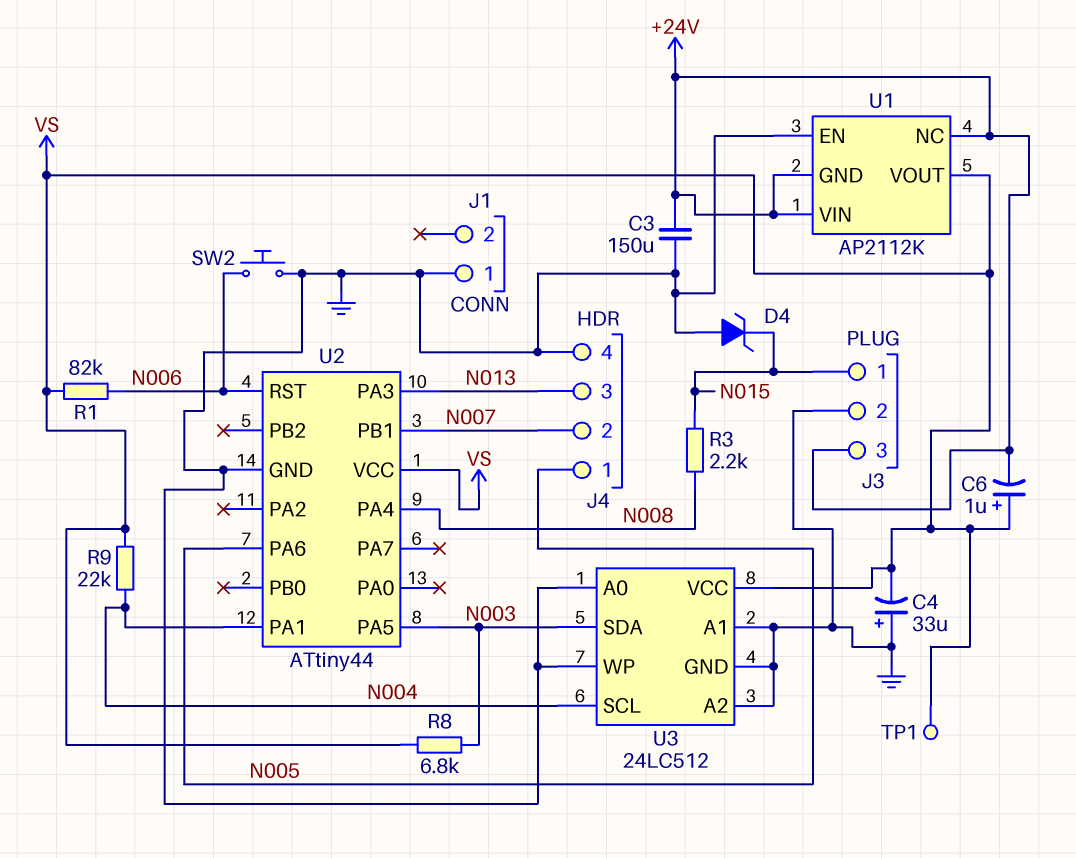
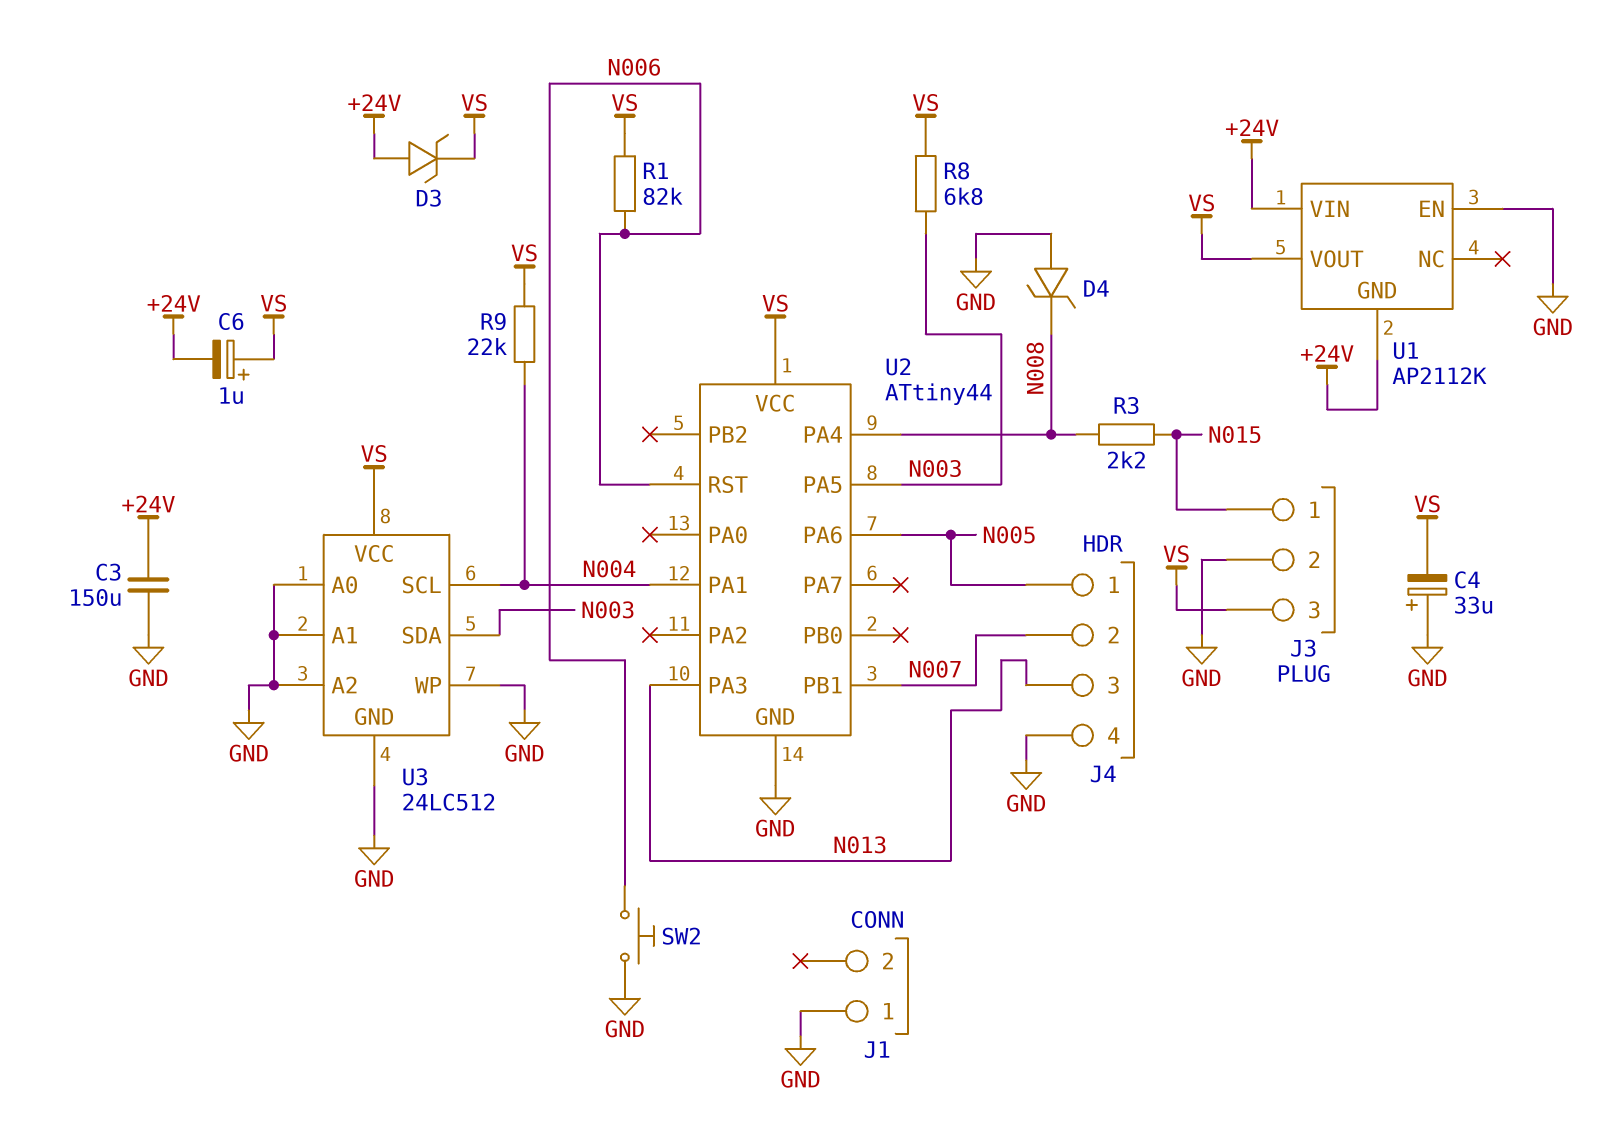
D3: none -> zener (A +24V, K VS)
D4: zener (A GND, K N015) -> zener (A GND, K N008)
J3 pin 3: +24V -> VS
TP1: test point (VS) -> none
U1 pin NC: +24V -> none

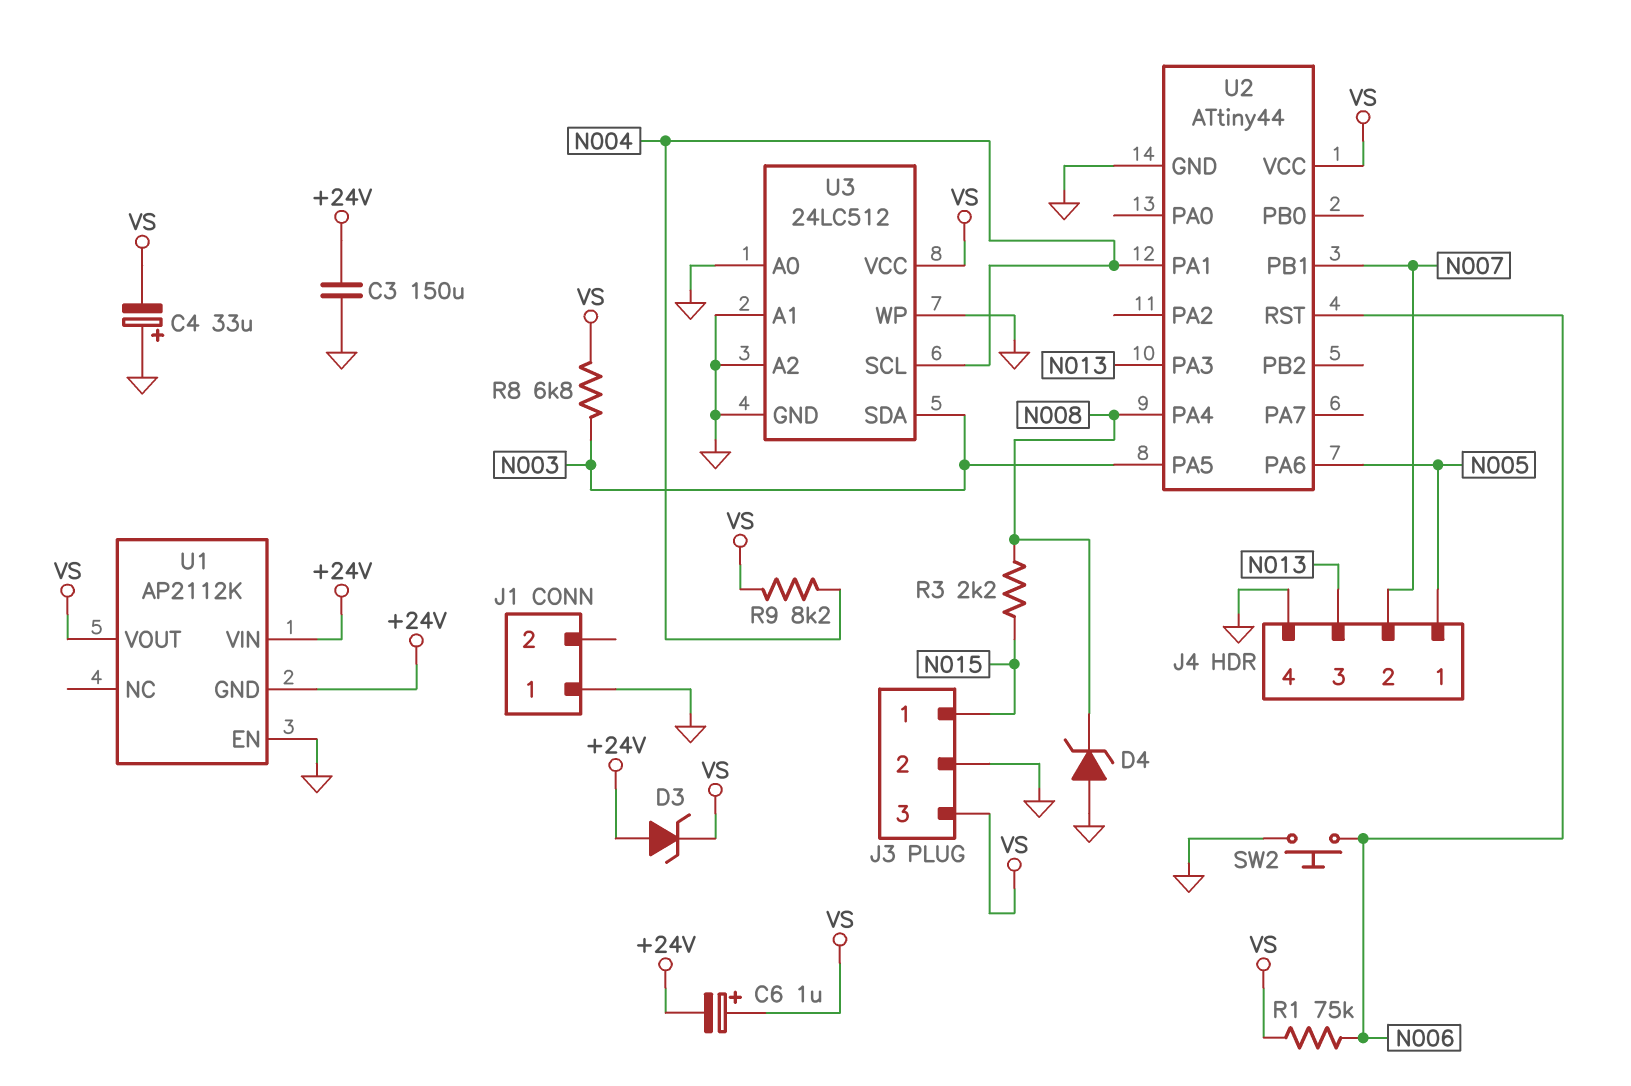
R1: 82k (N006, VS) -> 75k (N006, VS)
R9: 22k (N004, VS) -> 8.2k (N004, VS)

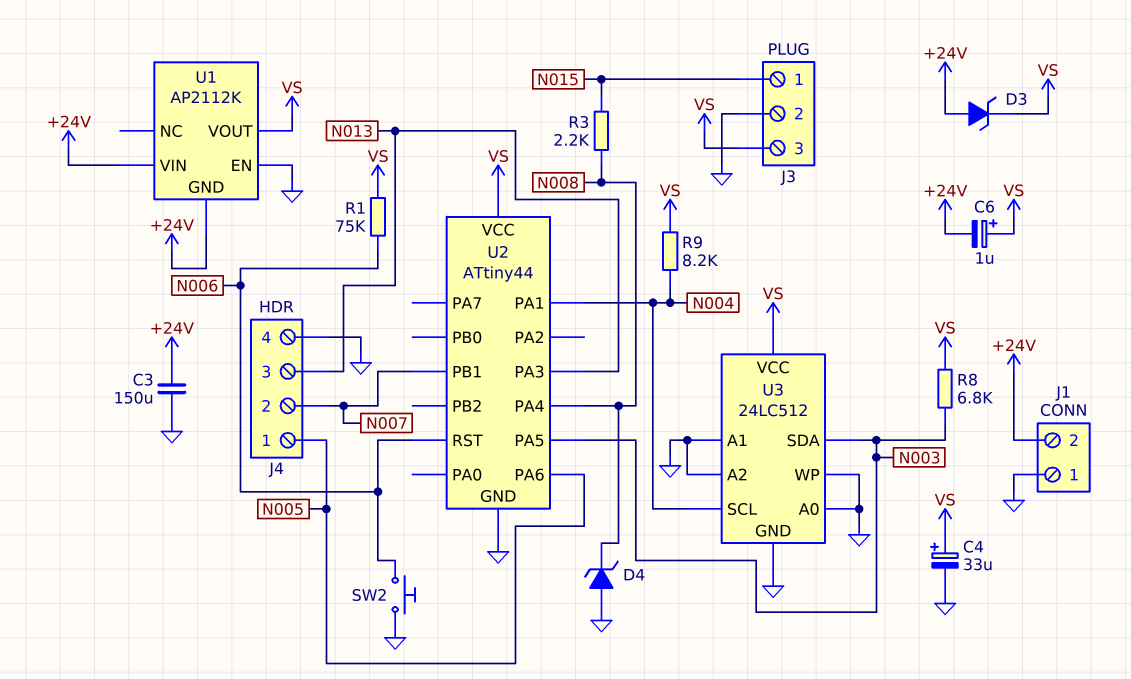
C4: 33uF (plus GND, minus VS) -> 33uF (plus VS, minus GND)
J1 pin 2: none -> +24V

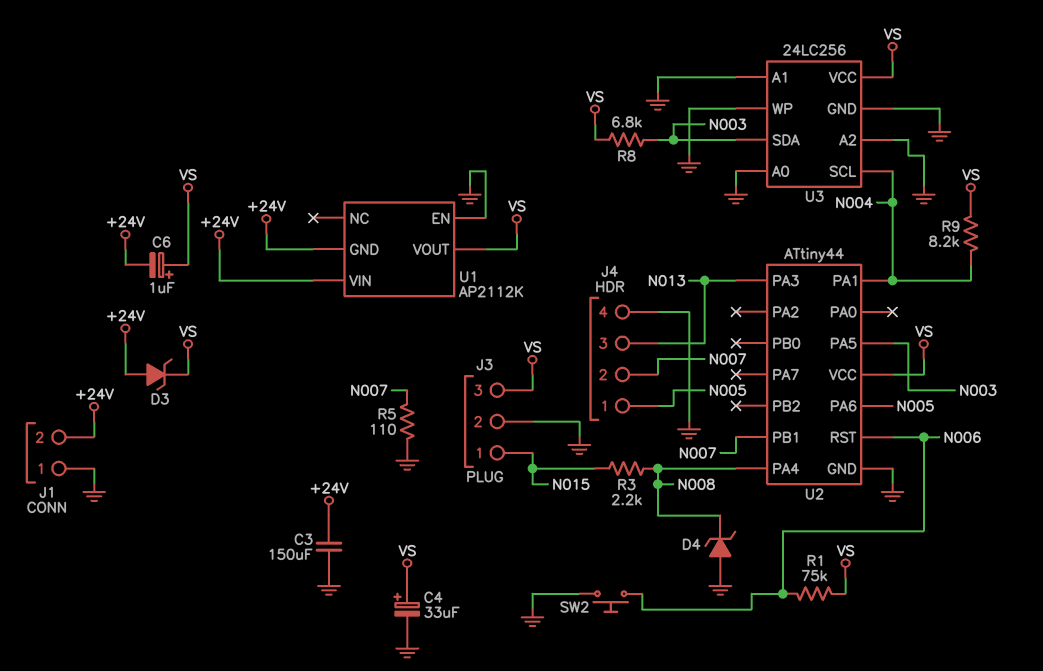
R5: none -> 110 (GND, N007)
U3: 24LC512 -> 24LC256

